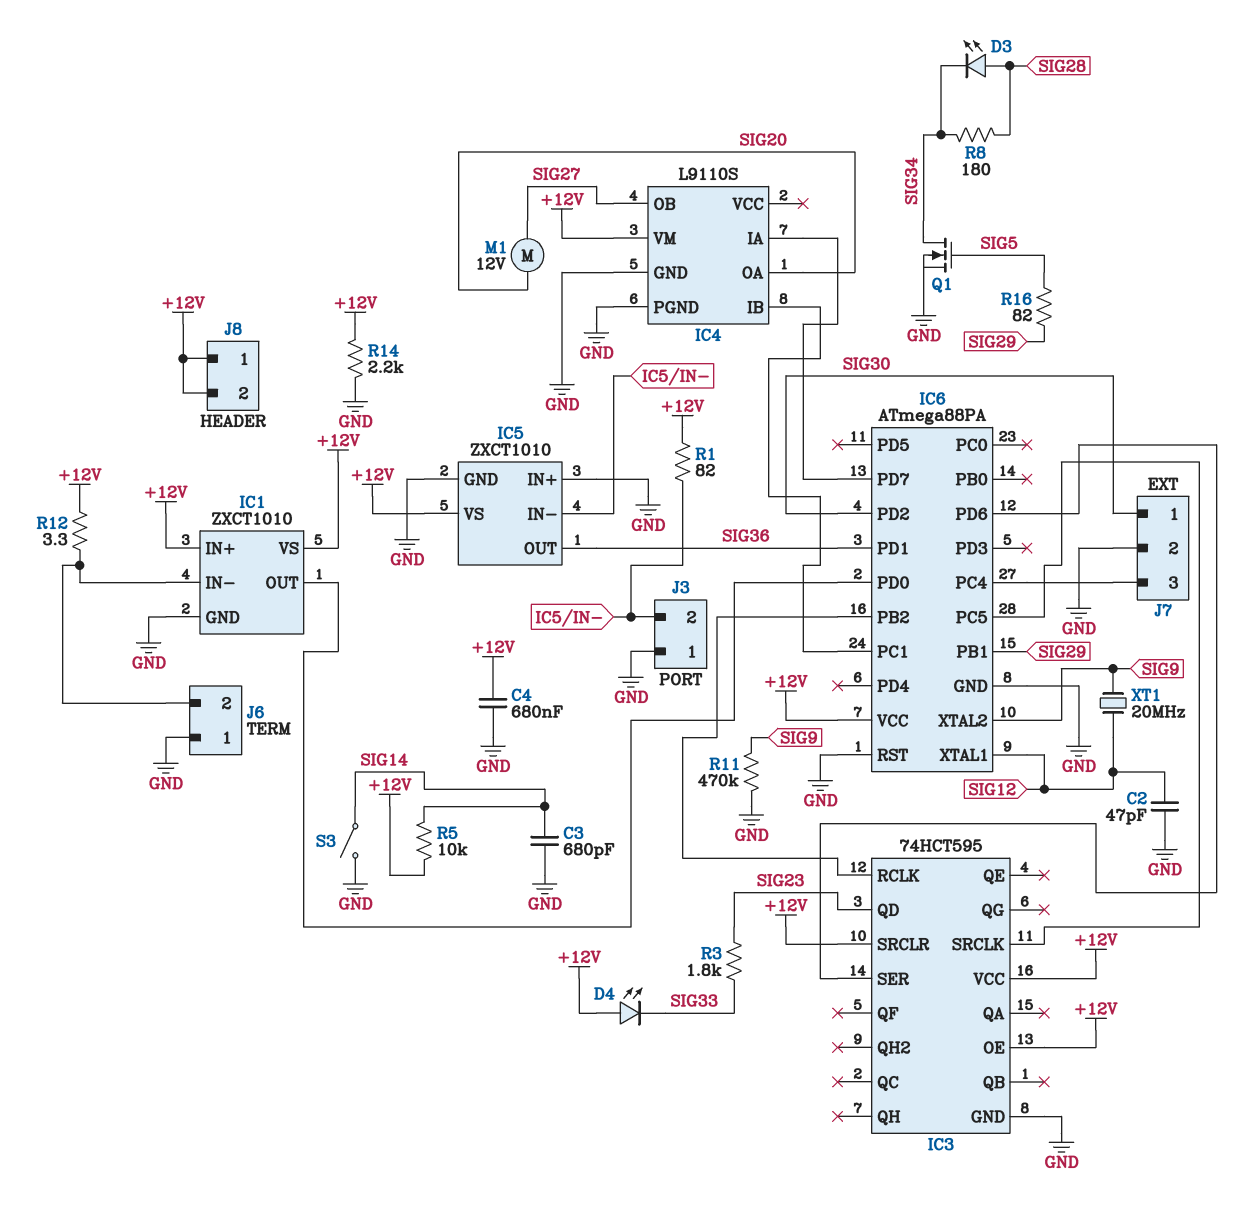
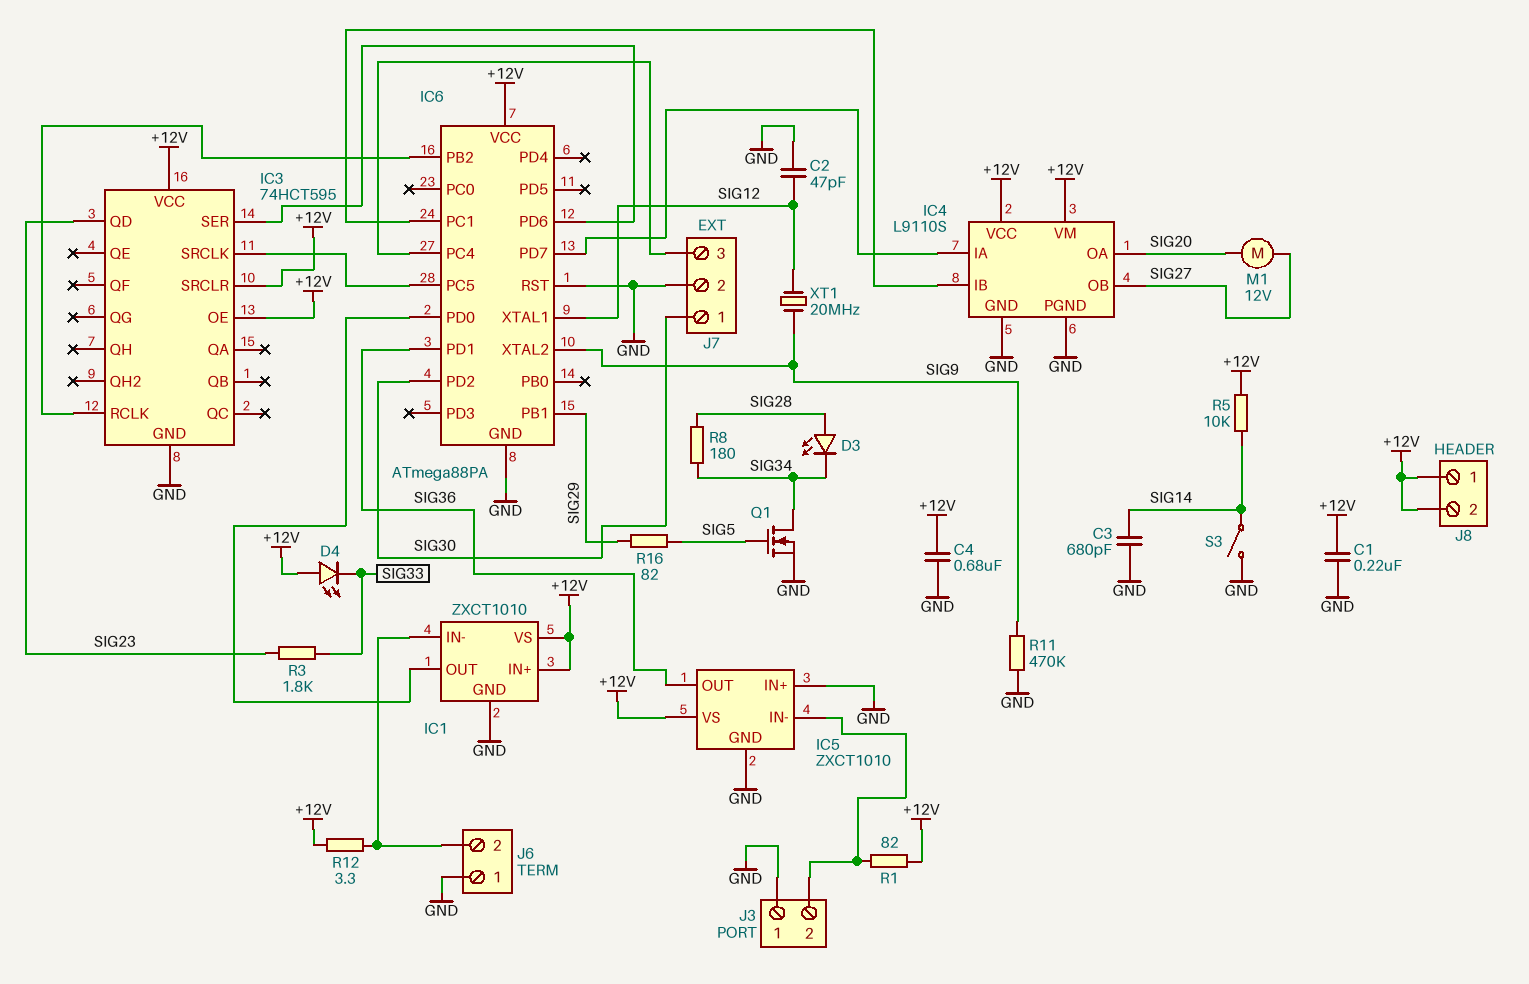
C1: none -> 220nF (+12V, GND)
IC4 pin VCC: none -> +12V
R14: 2.2k (+12V, GND) -> none

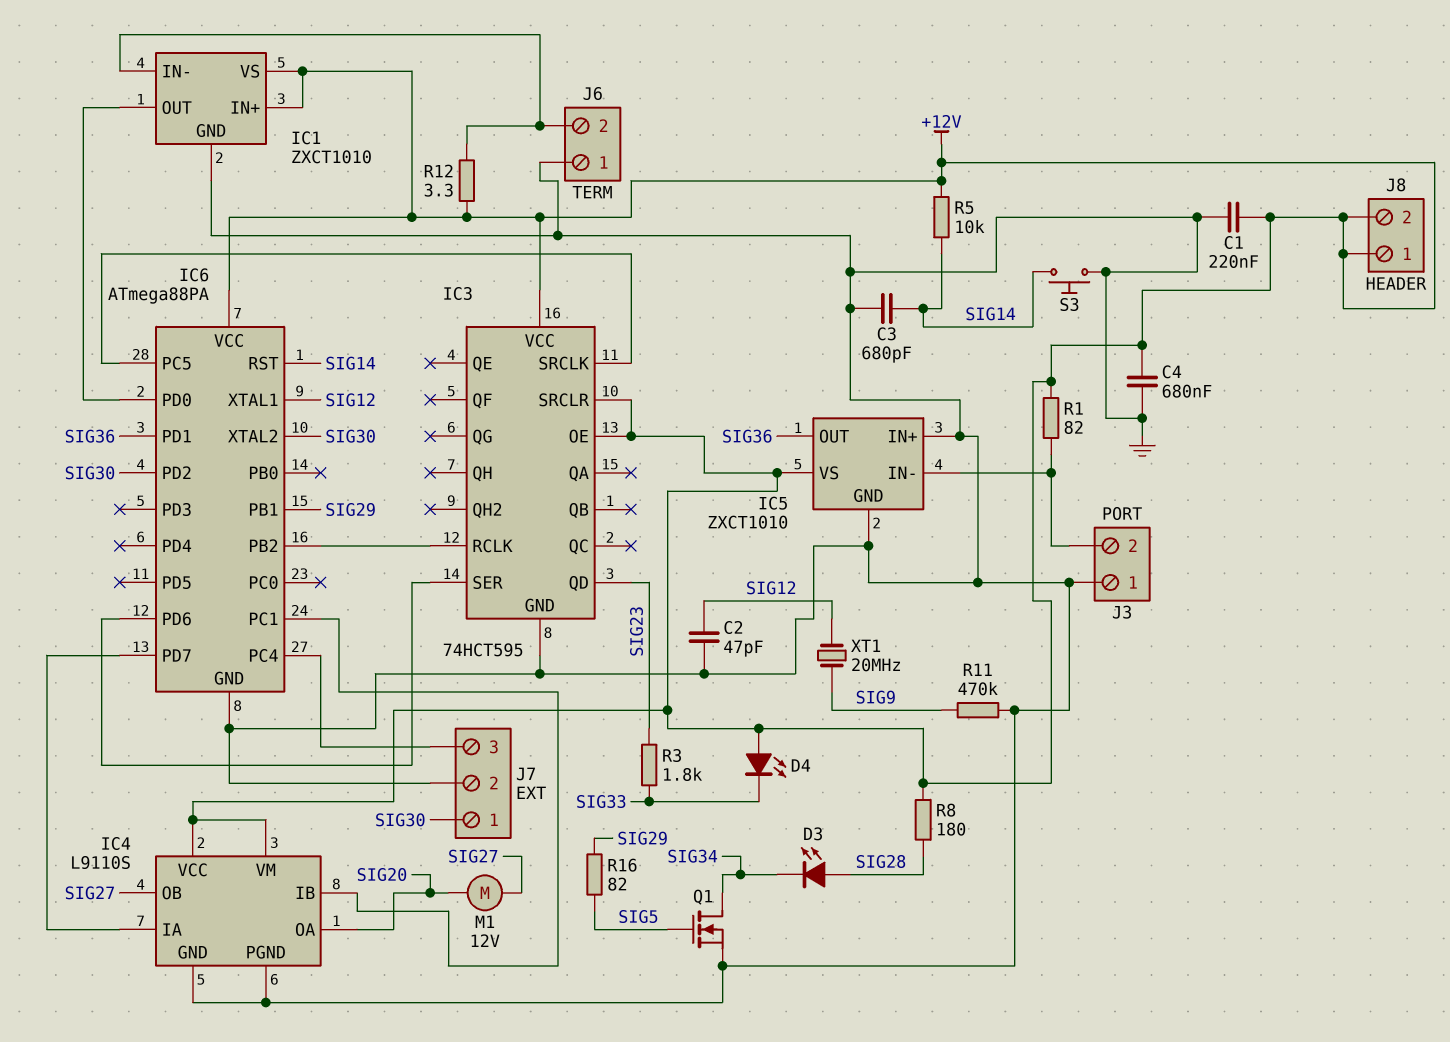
IC6 pin RST: GND -> SIG14
IC6 pin XTAL2: SIG9 -> SIG30
R8: 180 (SIG28, SIG34) -> 180 (+12V, SIG28)
S3: switch (GND, SIG14) -> button (GND, SIG14)

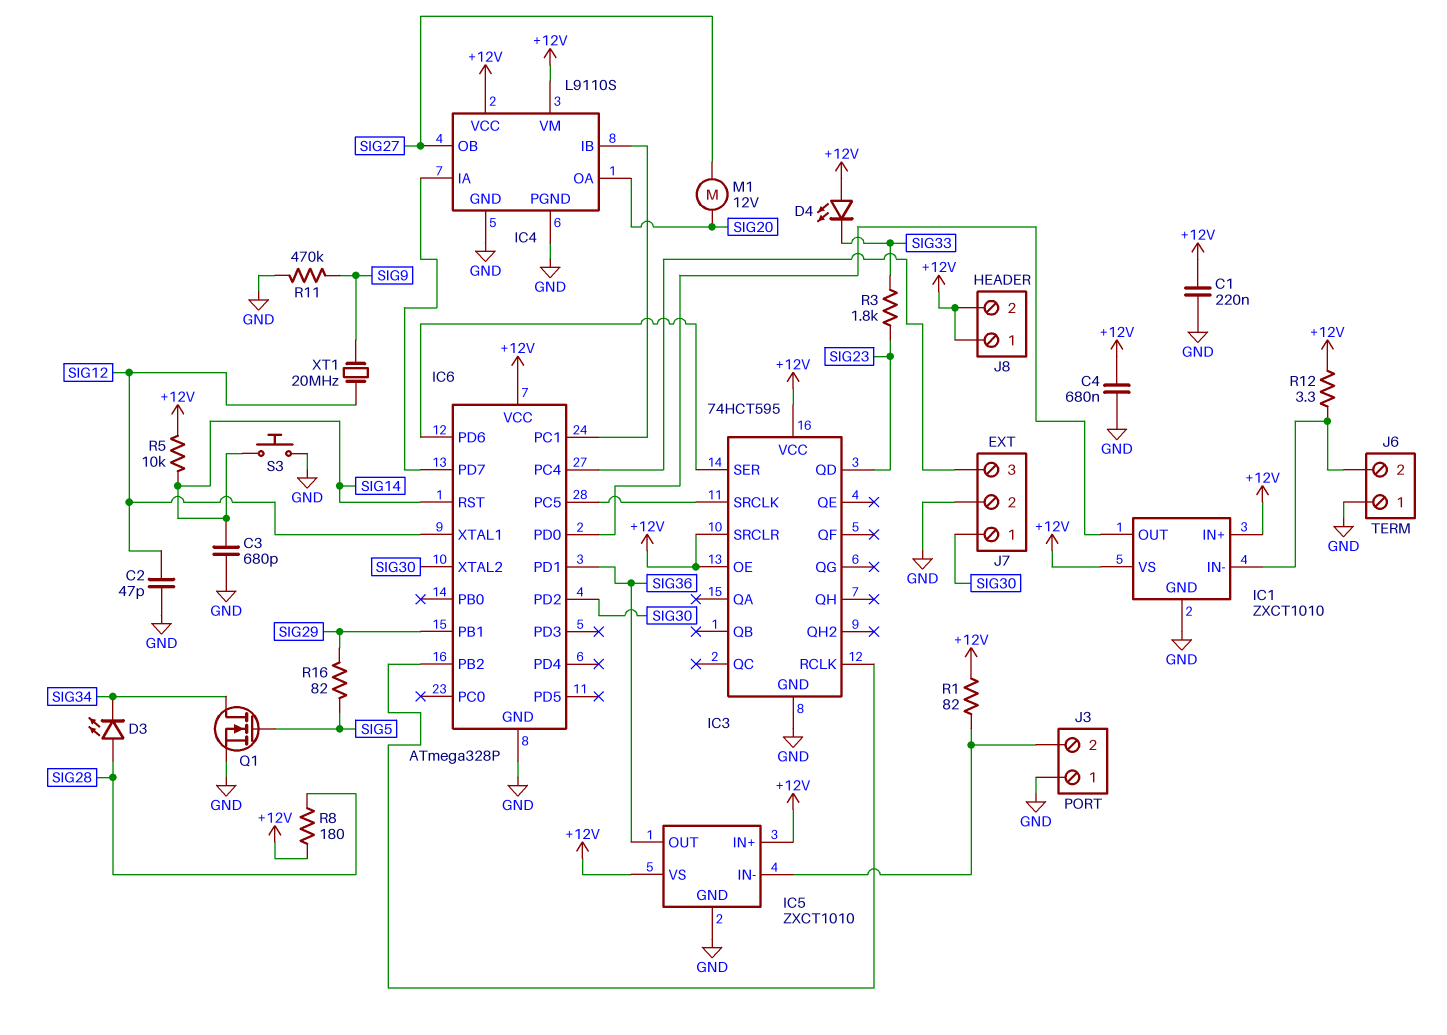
IC5 pin IN+: GND -> +12V
IC6: ATmega88PA -> ATmega328P

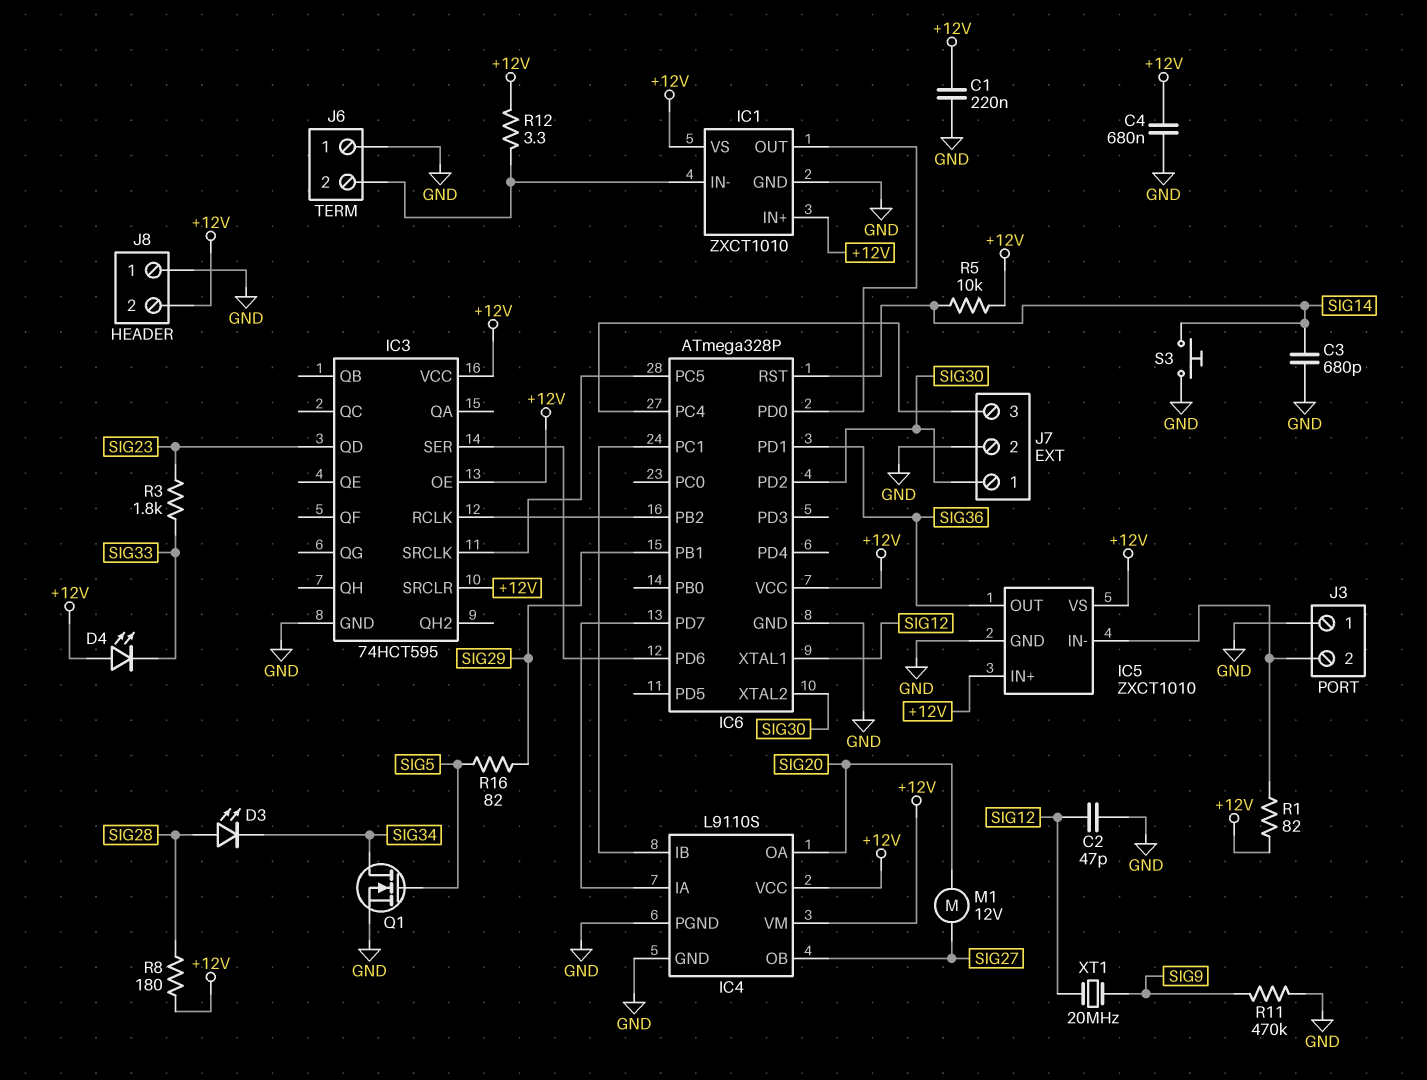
J8 pin 1: +12V -> GND

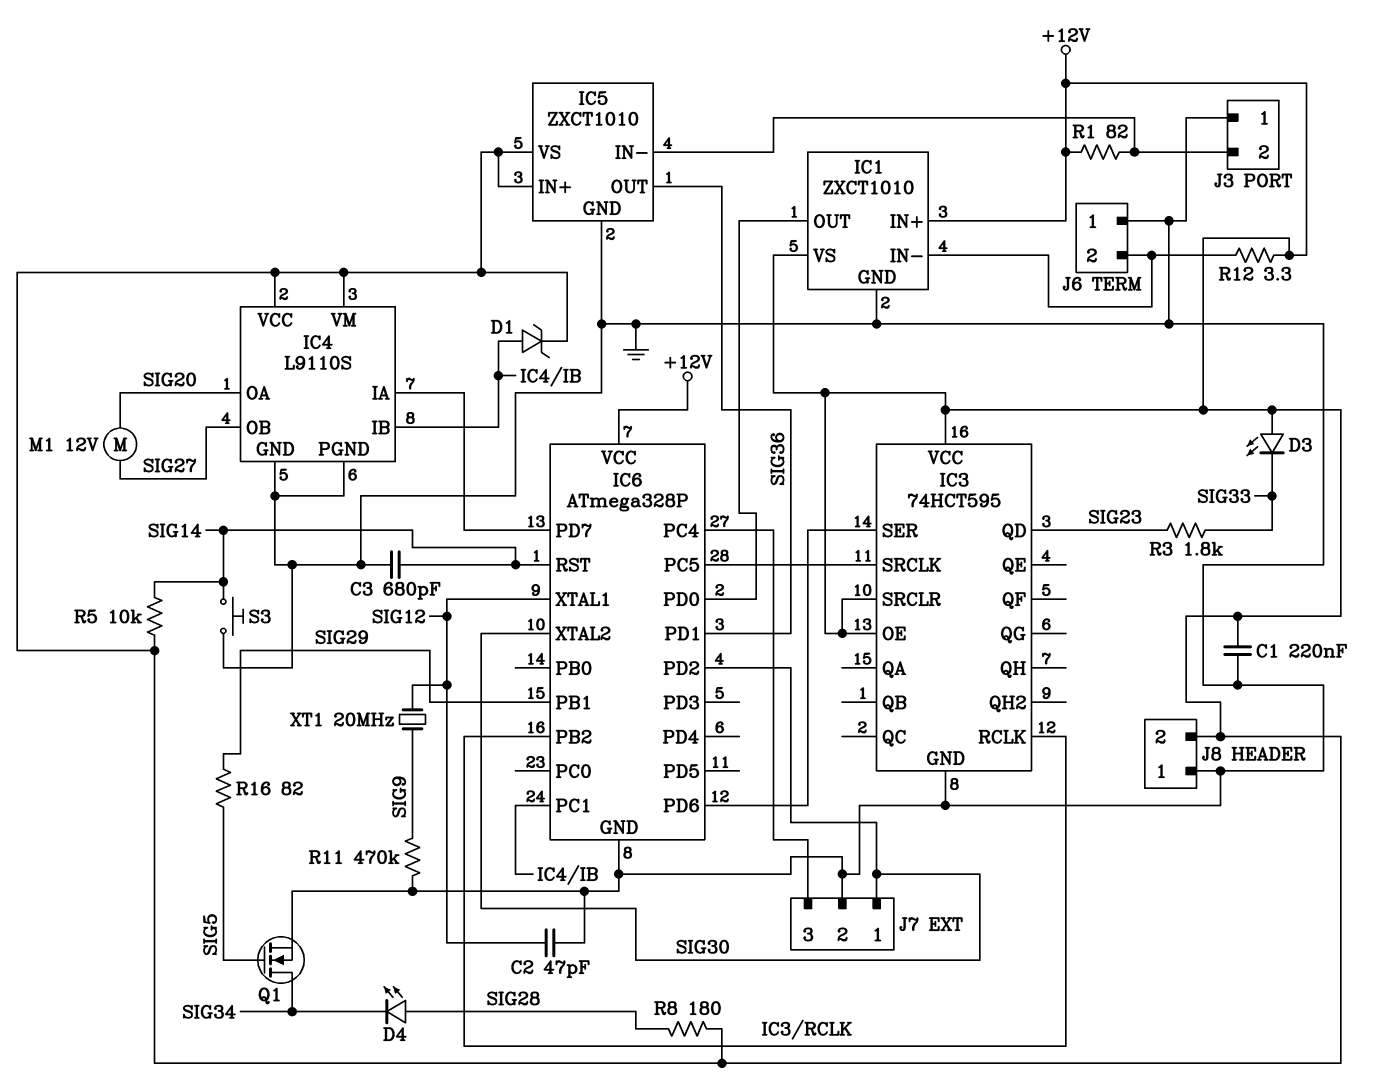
C4: 680nF (+12V, GND) -> none
D1: none -> zener (A IC4/IB, K +12V)
D3: LED (A SIG28, K SIG34) -> LED (A +12V, K SIG33)
D4: LED (A +12V, K SIG33) -> LED (A SIG28, K SIG34)

